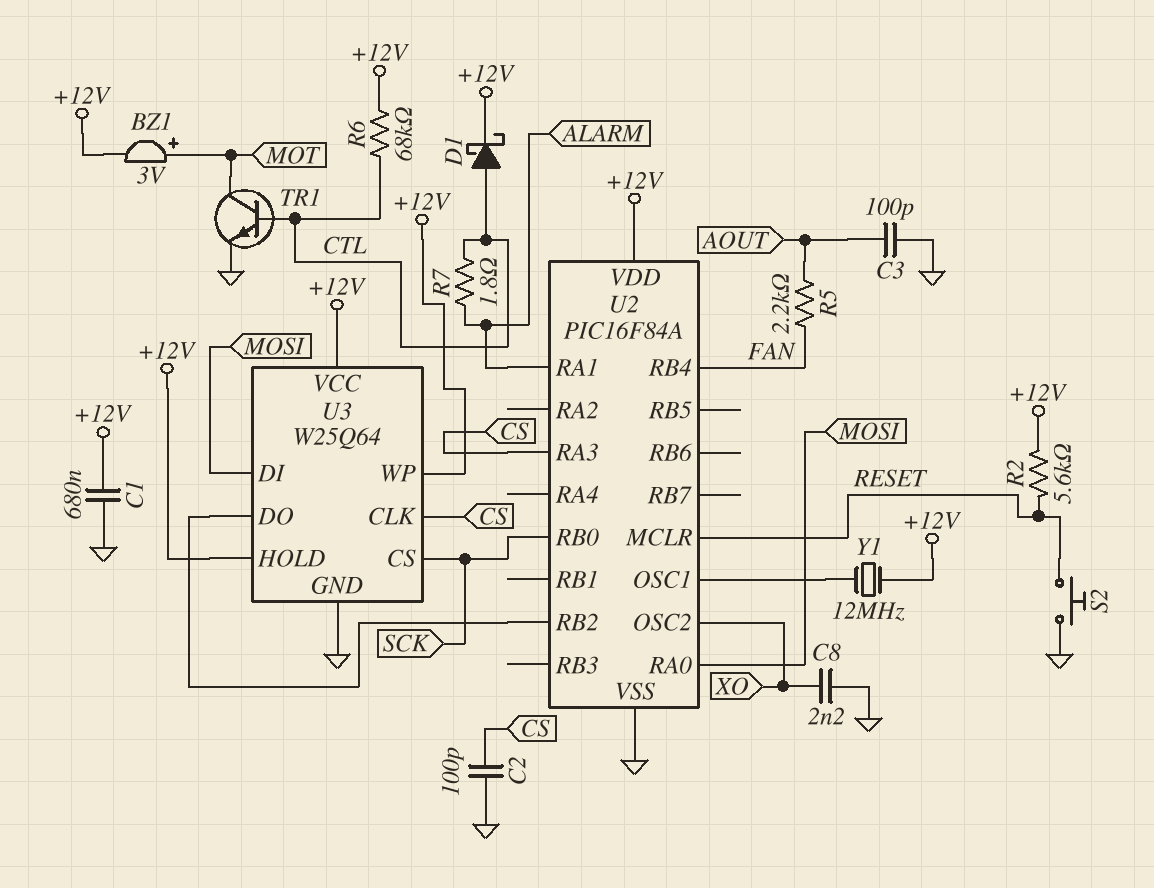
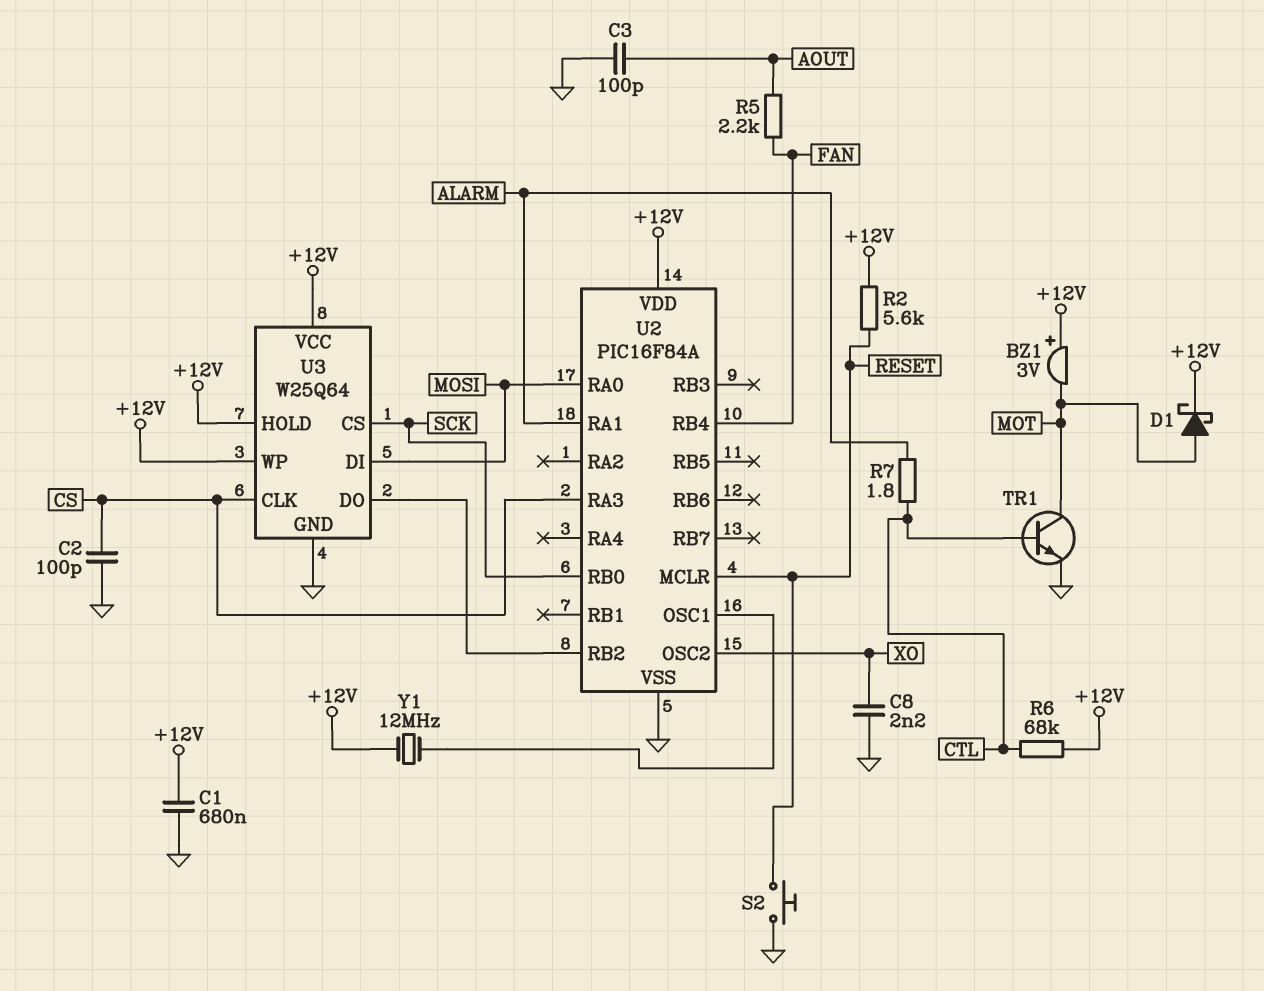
BZ1: buzzer 3V (plus MOT, minus +12V) -> buzzer 3V (plus +12V, minus MOT)
D1: schottky (A CTL, K +12V) -> schottky (A MOT, K +12V)

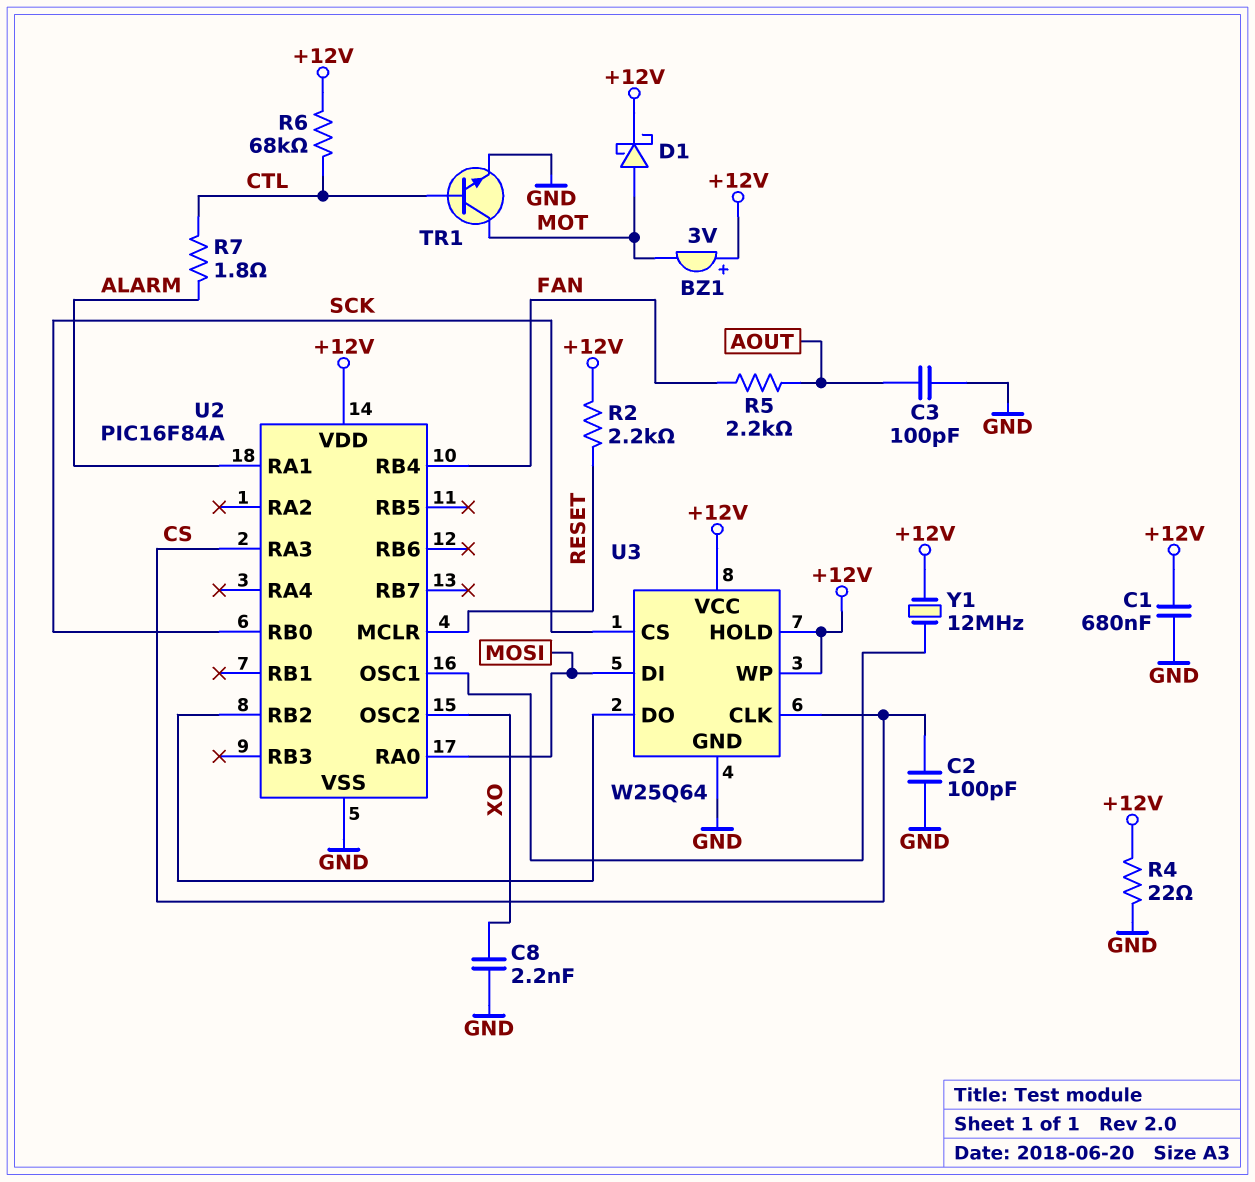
R2: 5.6k (+12V, RESET) -> 2.2k (+12V, RESET)
R4: none -> 22 (+12V, GND)
S2: button (GND, RESET) -> none

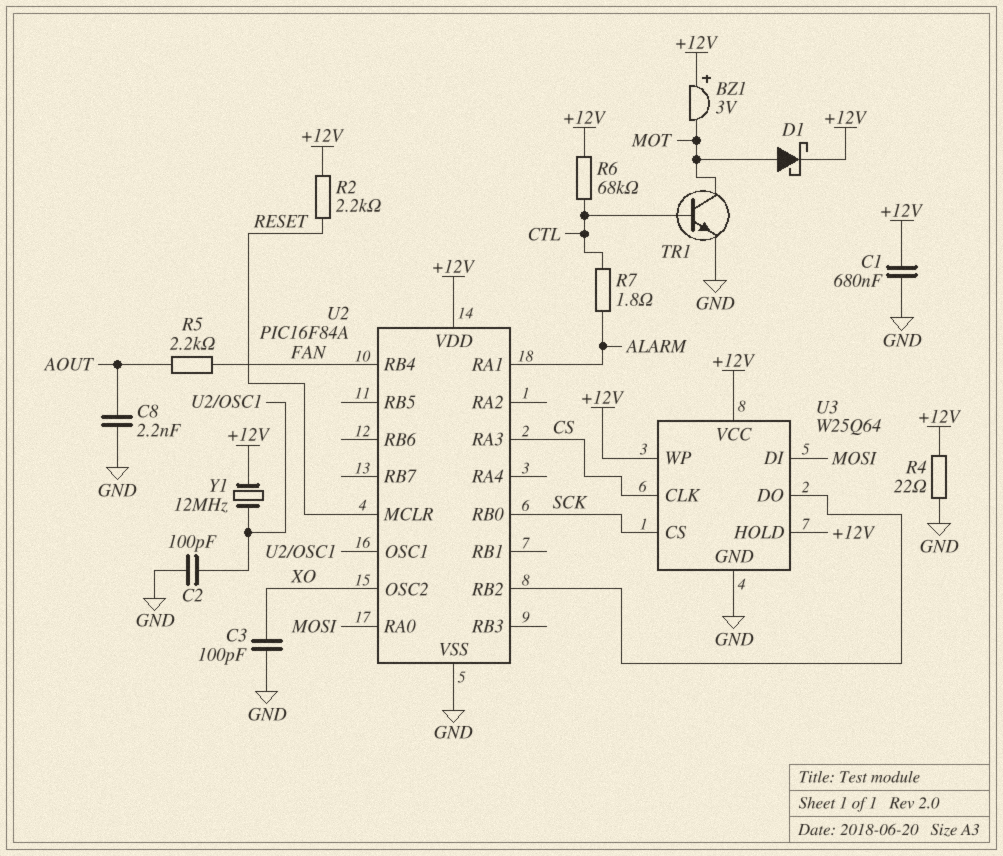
C2: 100pF (CS, GND) -> 100pF (GND, U2/OSC1)
C3: 100pF (AOUT, GND) -> 100pF (GND, XO)
C8: 2.2nF (GND, XO) -> 2.2nF (AOUT, GND)

